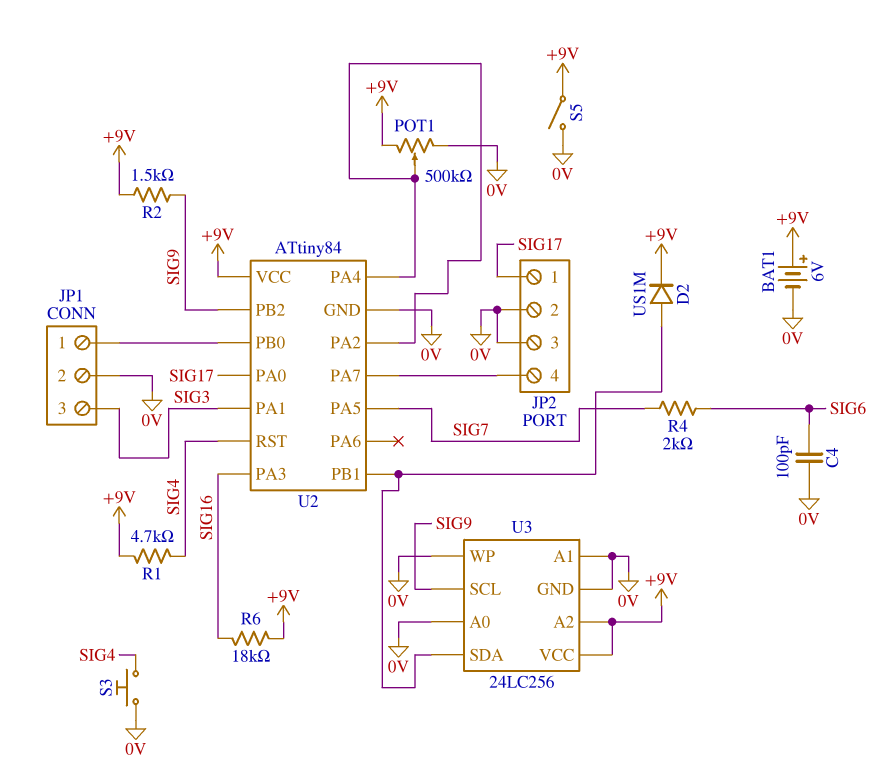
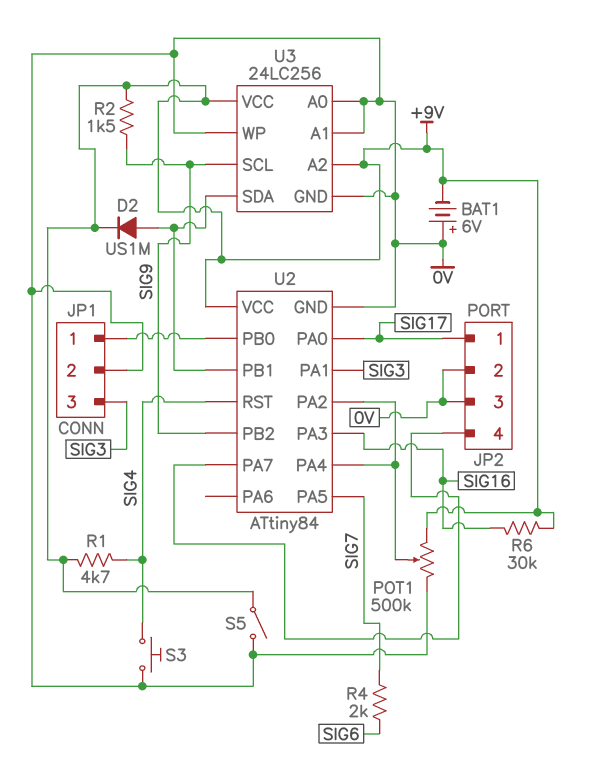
BAT1: 6V (plus +9V, minus 0V) -> 6V (plus 0V, minus +9V)
C4: 100pF (0V, SIG6) -> none
R6: 18k (+9V, SIG16) -> 30k (+9V, SIG16)

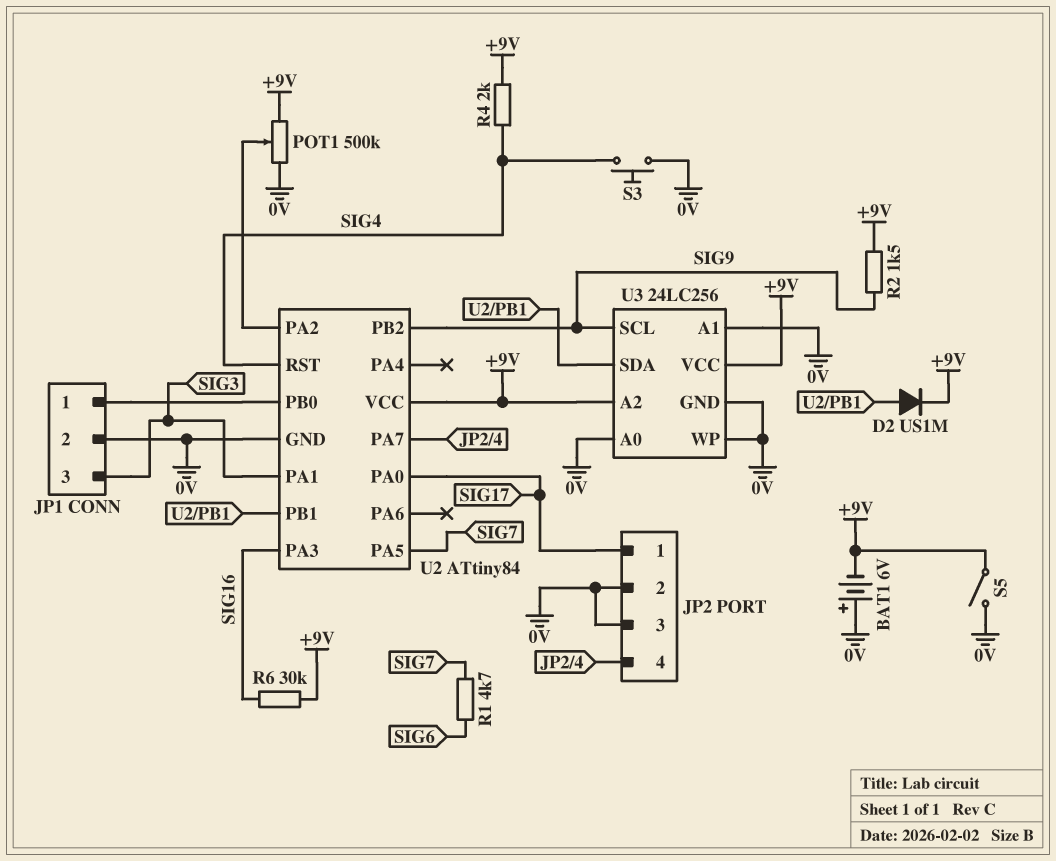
R1: 4.7k (+9V, SIG4) -> 4.7k (SIG6, SIG7)
R4: 2k (SIG6, SIG7) -> 2k (+9V, SIG4)
U2 pin PA4: U2/PA2 -> none

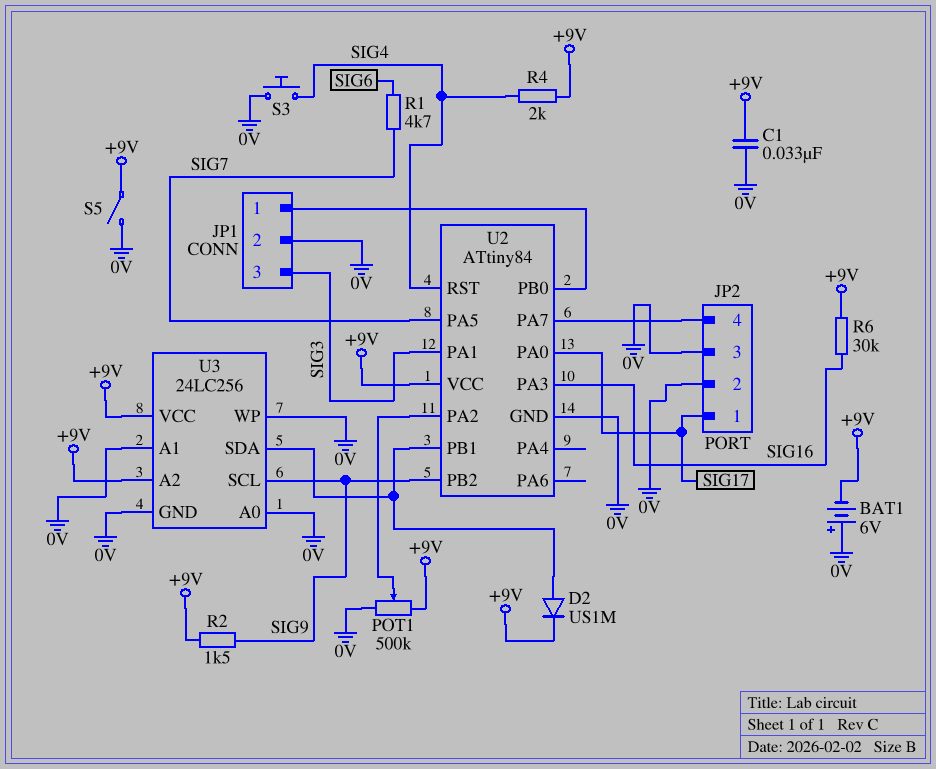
C1: none -> 33nF (+9V, 0V)

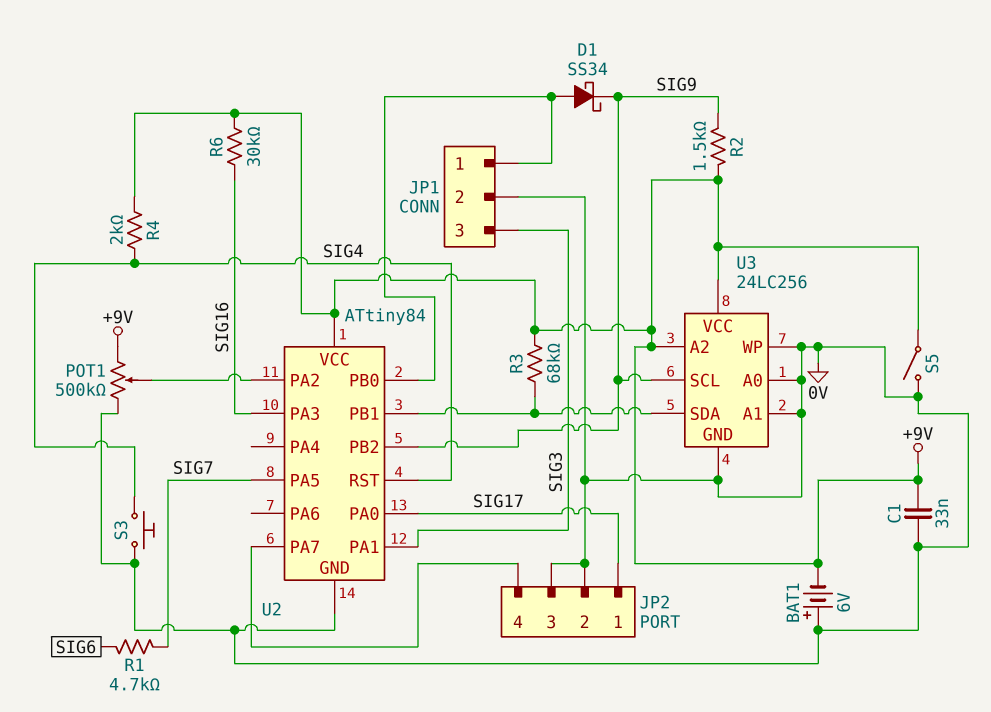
D1: none -> schottky SS34 (A JP1/1, K SIG9)
D2: diode US1M (A U2/PB1, K +9V) -> none
R3: none -> 68k (+9V, U2/PB1)

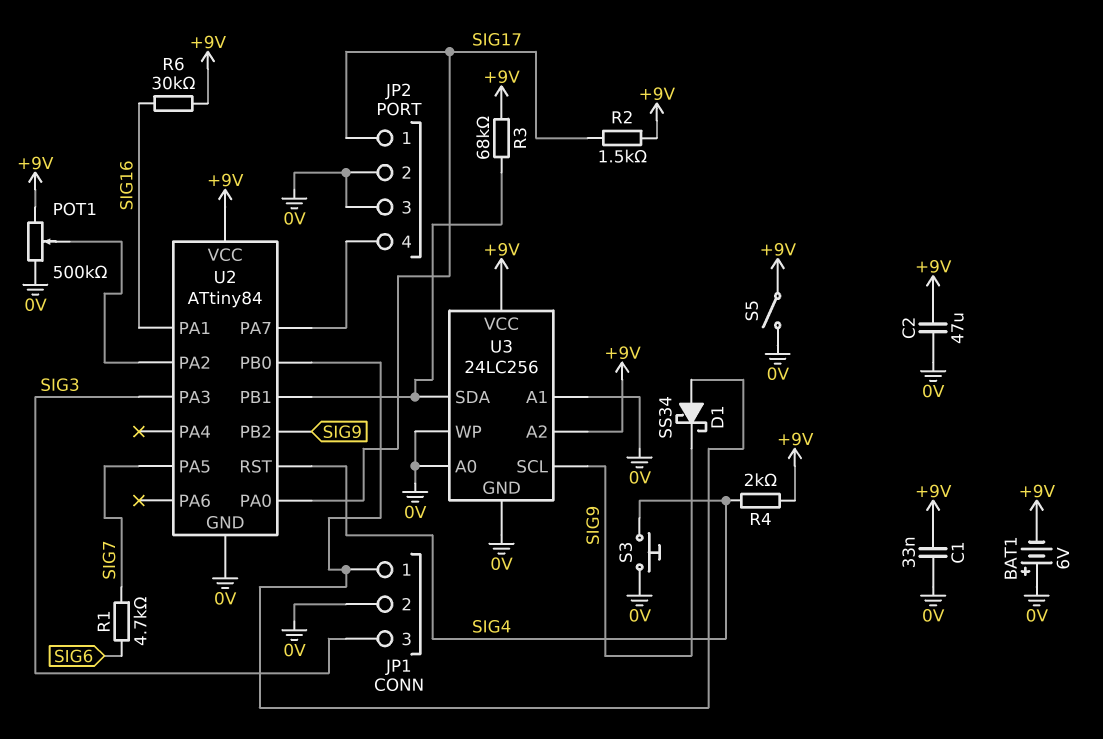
C2: none -> 47uF (+9V, 0V)
R2: 1.5k (+9V, SIG9) -> 1.5k (+9V, SIG17)
U2 pin PA1: SIG3 -> SIG16
U2 pin PA3: SIG16 -> SIG3

